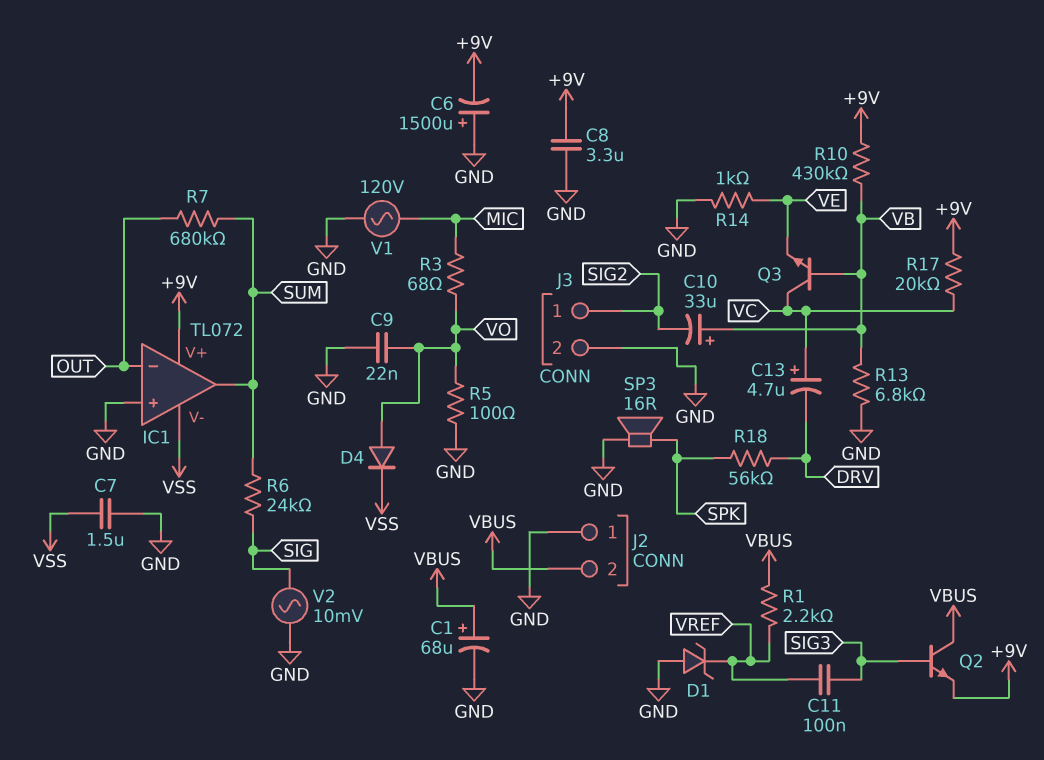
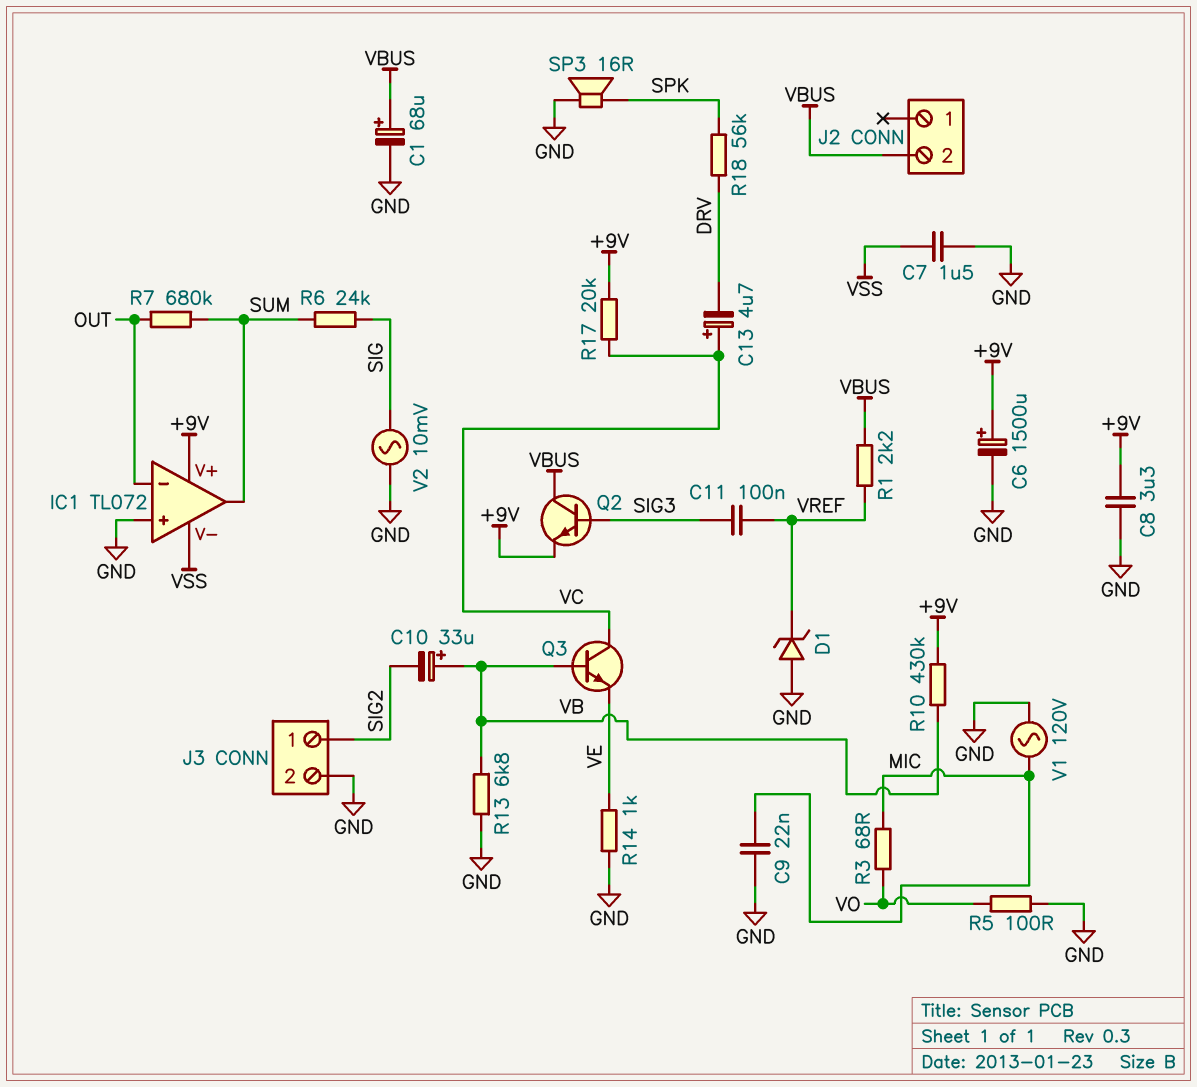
C6: 1500uF (plus GND, minus +9V) -> 1500uF (plus +9V, minus GND)
C9: 22nF (GND, VO) -> 22nF (GND, MIC)
D4: diode (A VO, K VSS) -> none
J2 pin 1: GND -> none

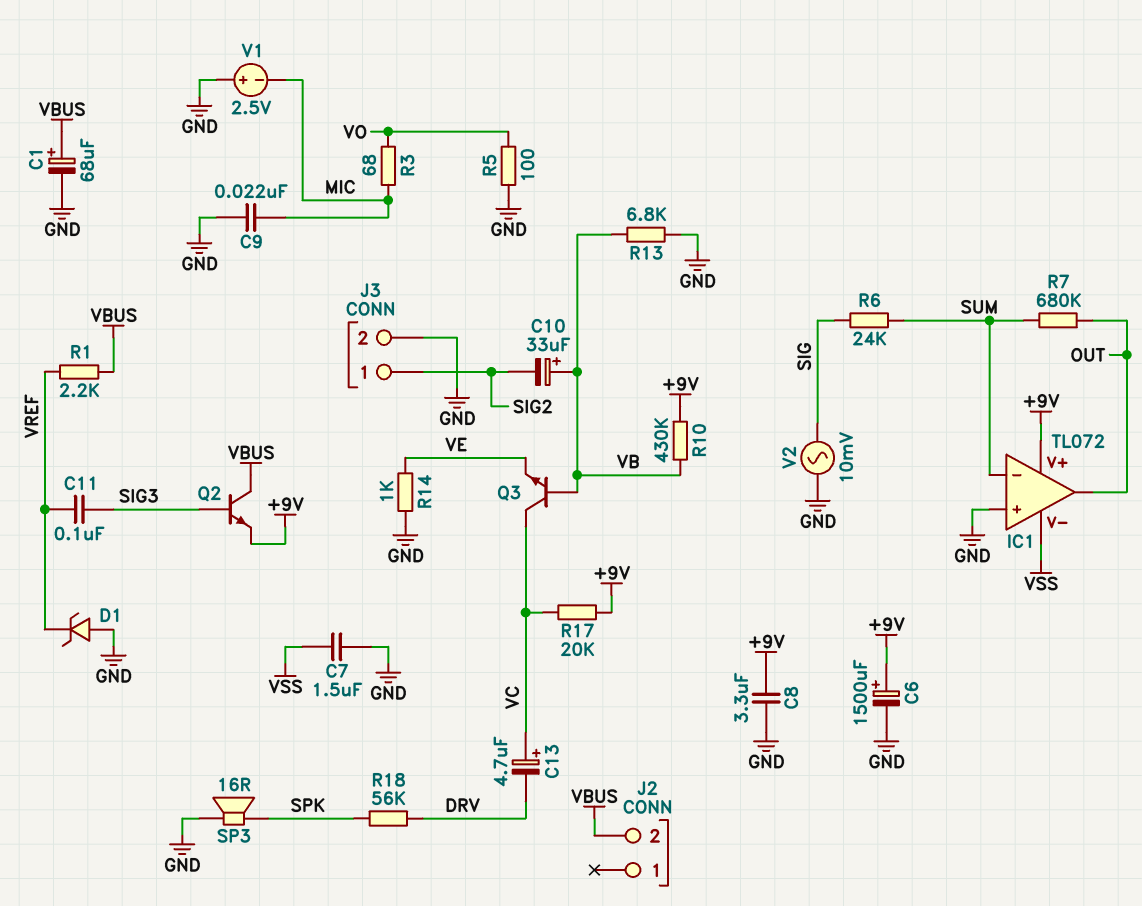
IC1 pin in-: OUT -> SUM
IC1 pin out: SUM -> OUT
V1: AC 120V (GND, MIC) -> 2.5V (plus GND, minus MIC)

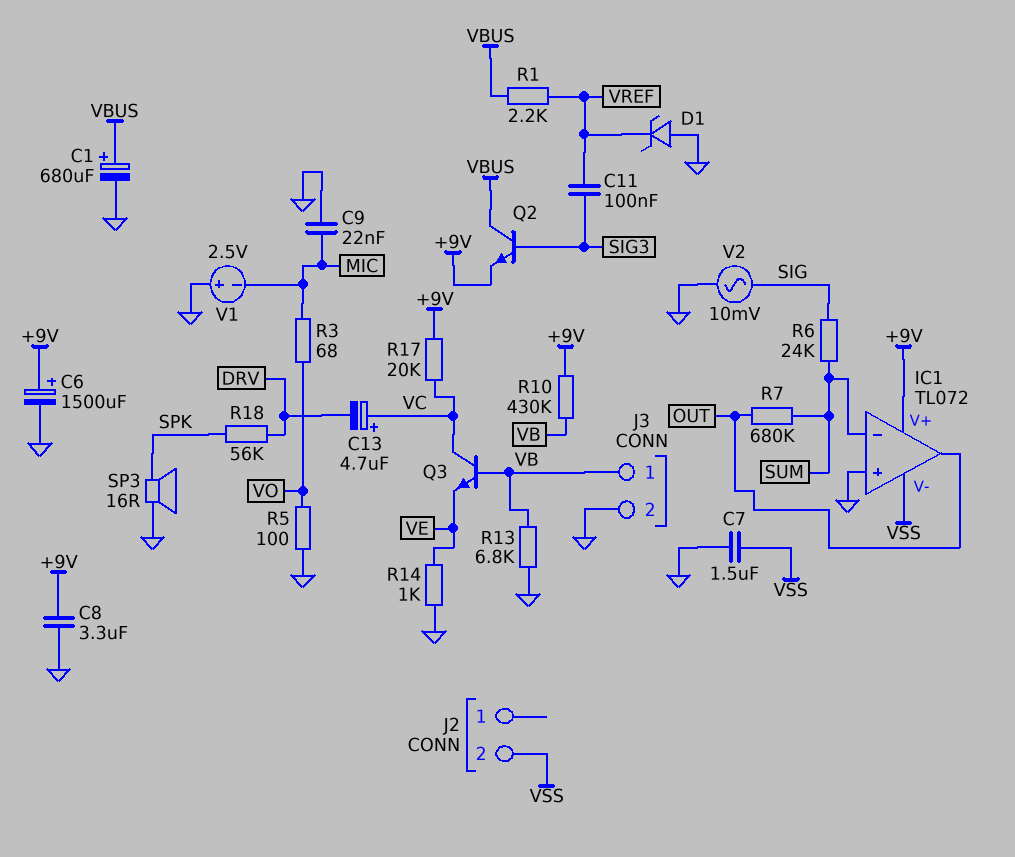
C1: 68uF (plus VBUS, minus GND) -> 680uF (plus VBUS, minus GND)
C10: 33uF (plus VB, minus SIG2) -> none
J2 pin 2: VBUS -> VSS
J3 pin 1: SIG2 -> VB

